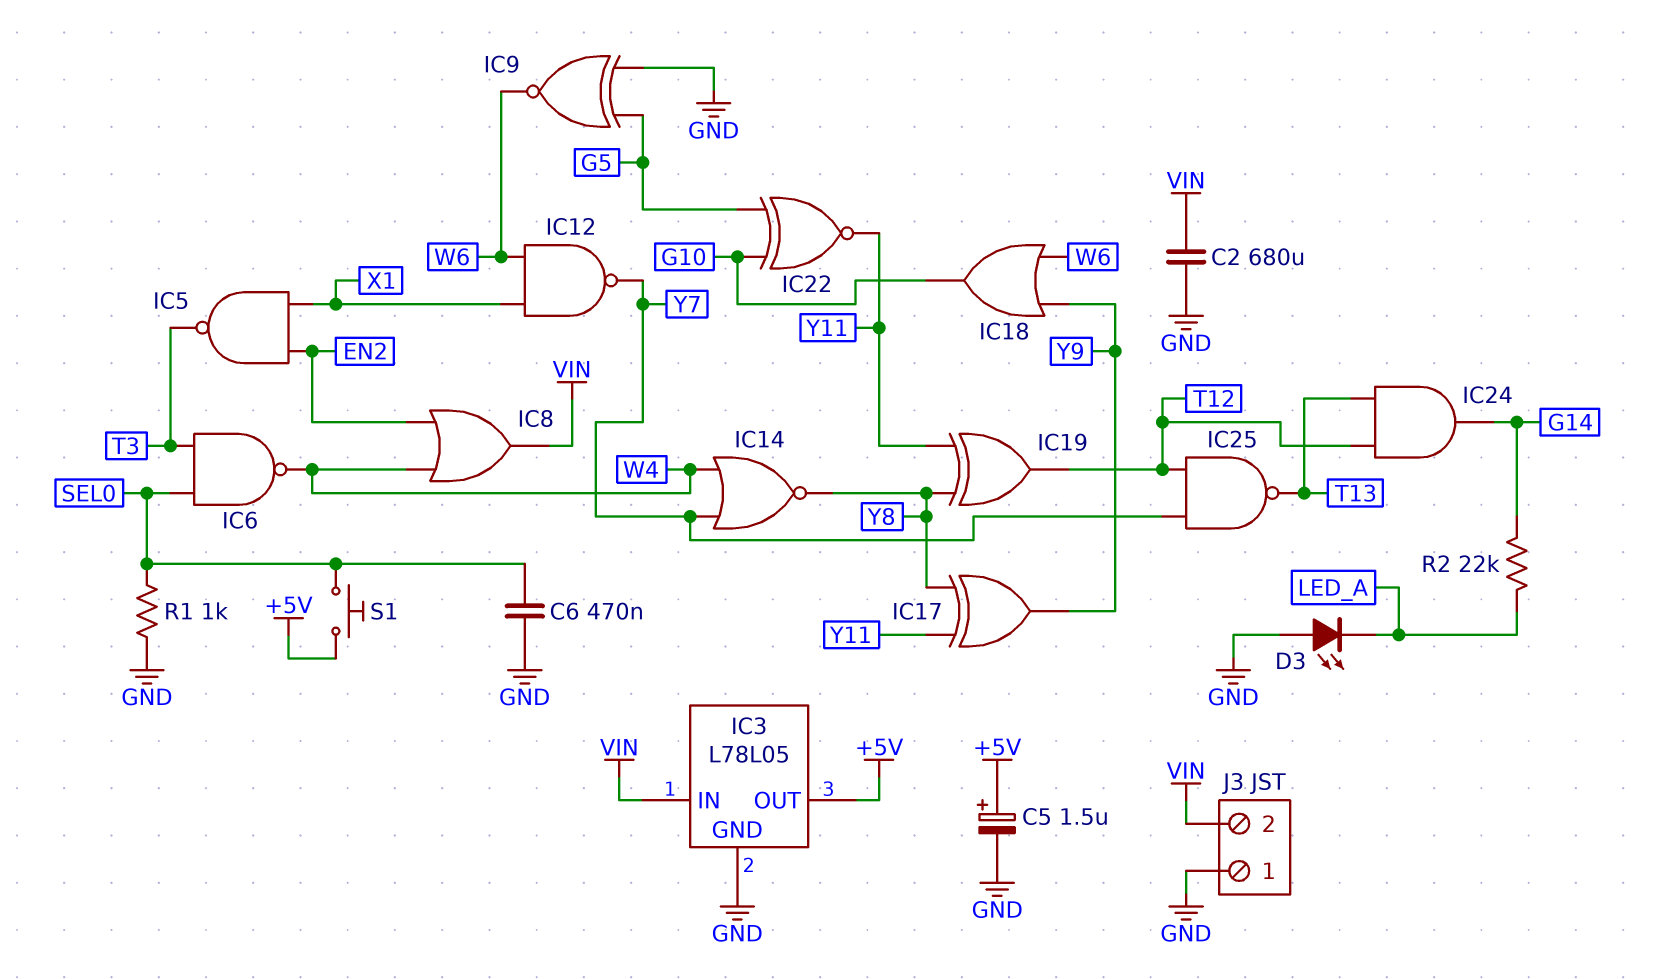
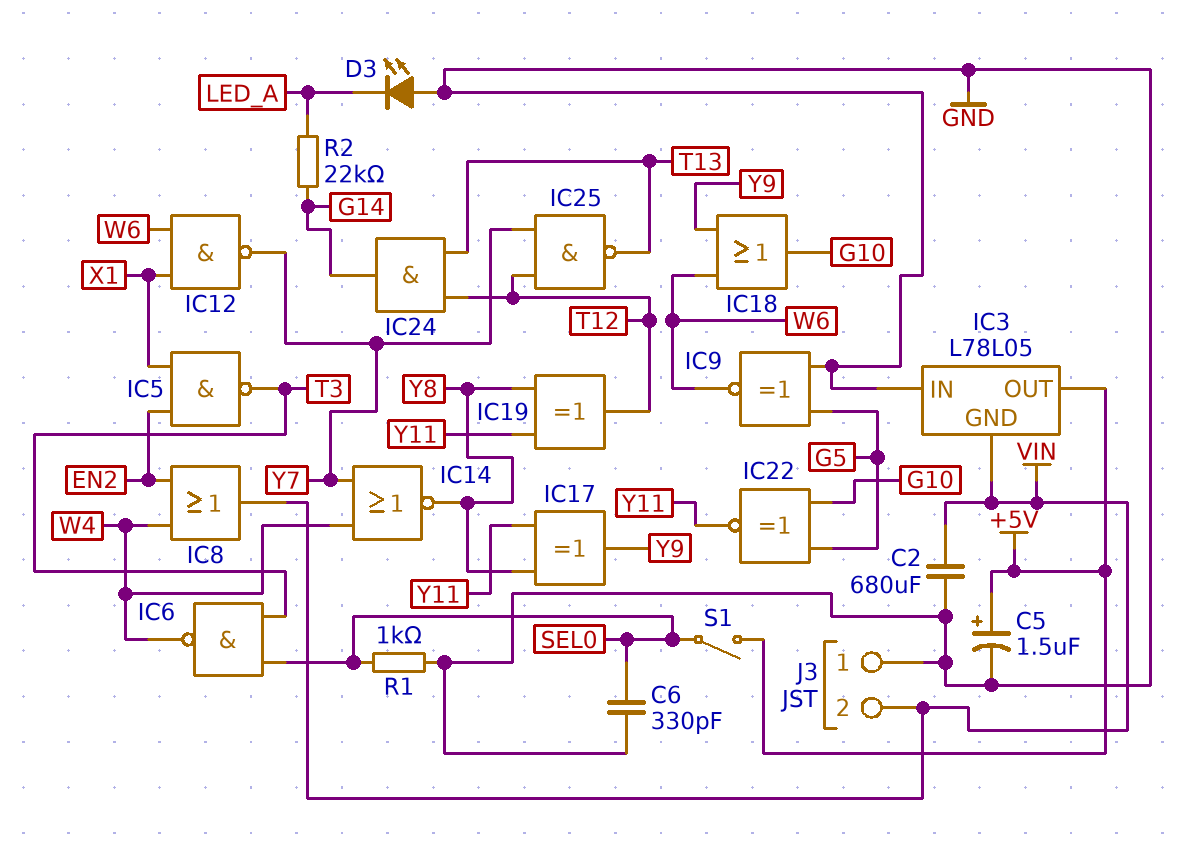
C6: 470nF (GND, SEL0) -> 330pF (GND, SEL0)
IC3 pin GND: GND -> VIN
IC3 pin IN: VIN -> GND
S1: button (+5V, SEL0) -> switch (+5V, SEL0)

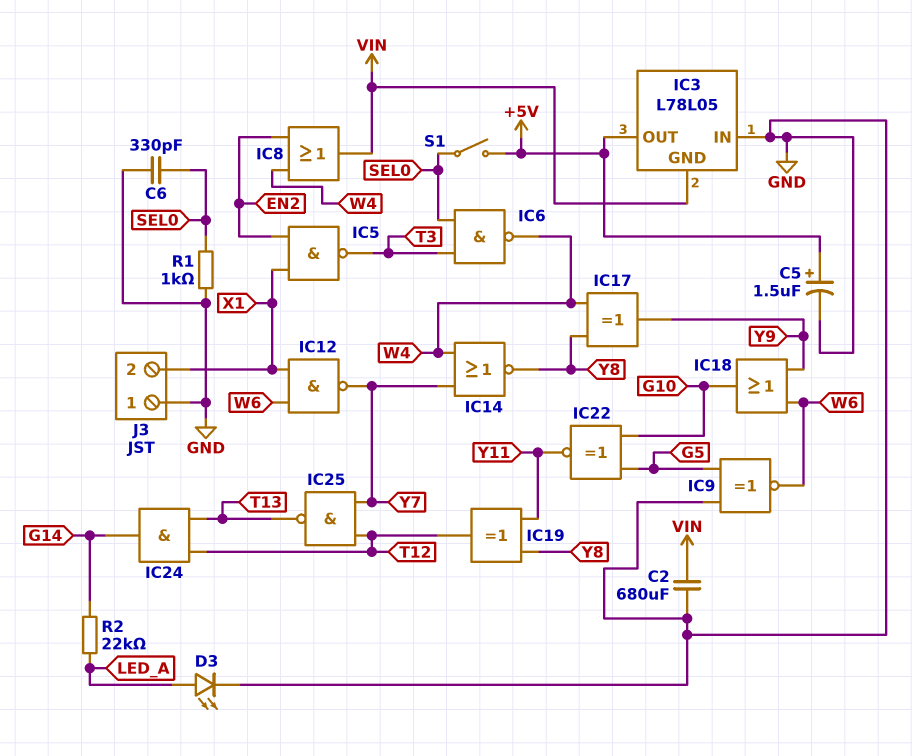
D3: LED (A GND, K LED_A) -> LED (A LED_A, K GND)
IC17: XOR (in Y8, in Y11, out Y9) -> XOR (in W4, in Y8, out Y9)
J3 pin 2: VIN -> X1

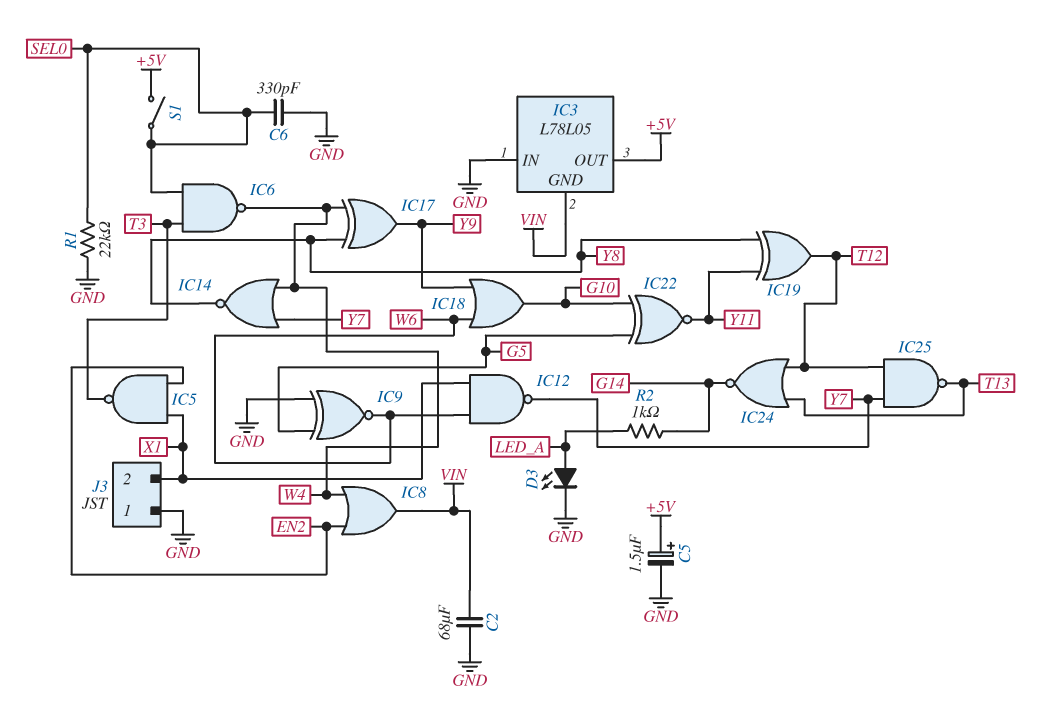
C2: 680uF (GND, VIN) -> 68uF (GND, VIN)
IC24: AND (in T12, in T13, out G14) -> NOR (in T12, in T13, out G14)
R1: 1k (GND, SEL0) -> 22k (GND, SEL0)
R2: 22k (G14, LED_A) -> 1k (G14, LED_A)

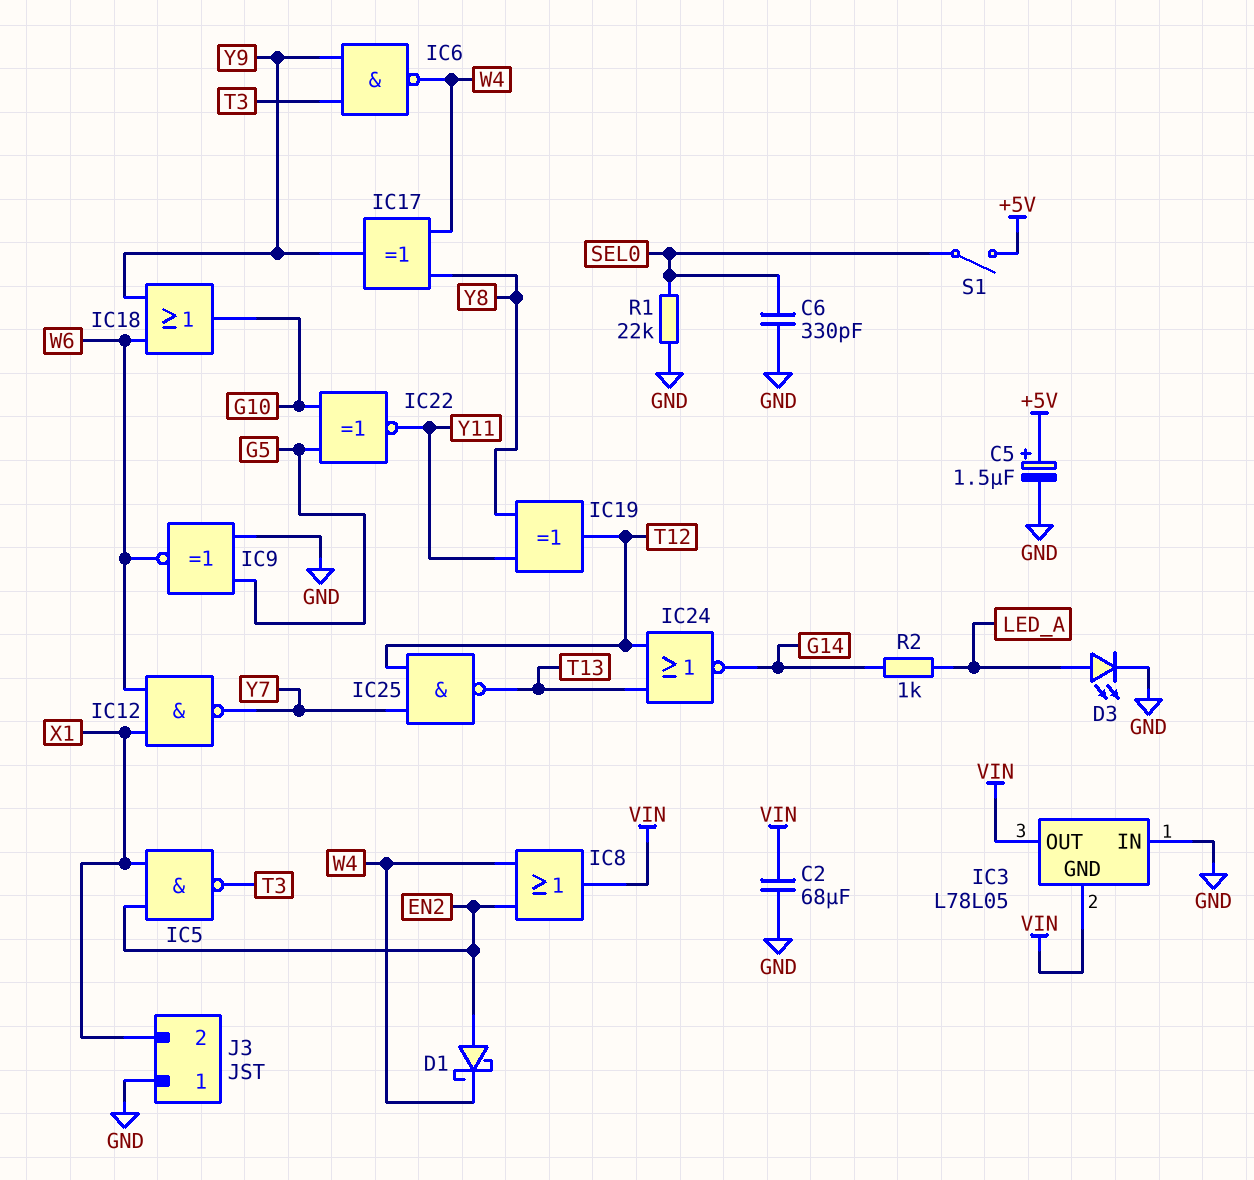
D1: none -> schottky (A EN2, K W4)
IC3 pin OUT: +5V -> VIN
IC6: NAND (in SEL0, in T3, out W4) -> NAND (in T3, in Y9, out W4)
IC14: NOR (in W4, in Y7, out Y8) -> none

